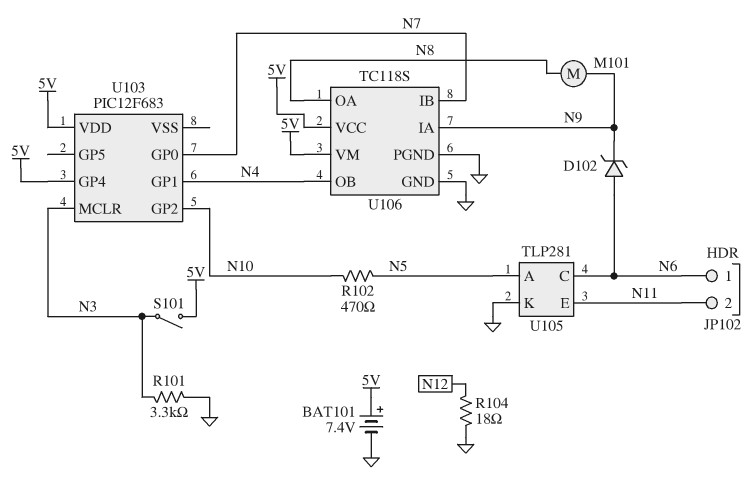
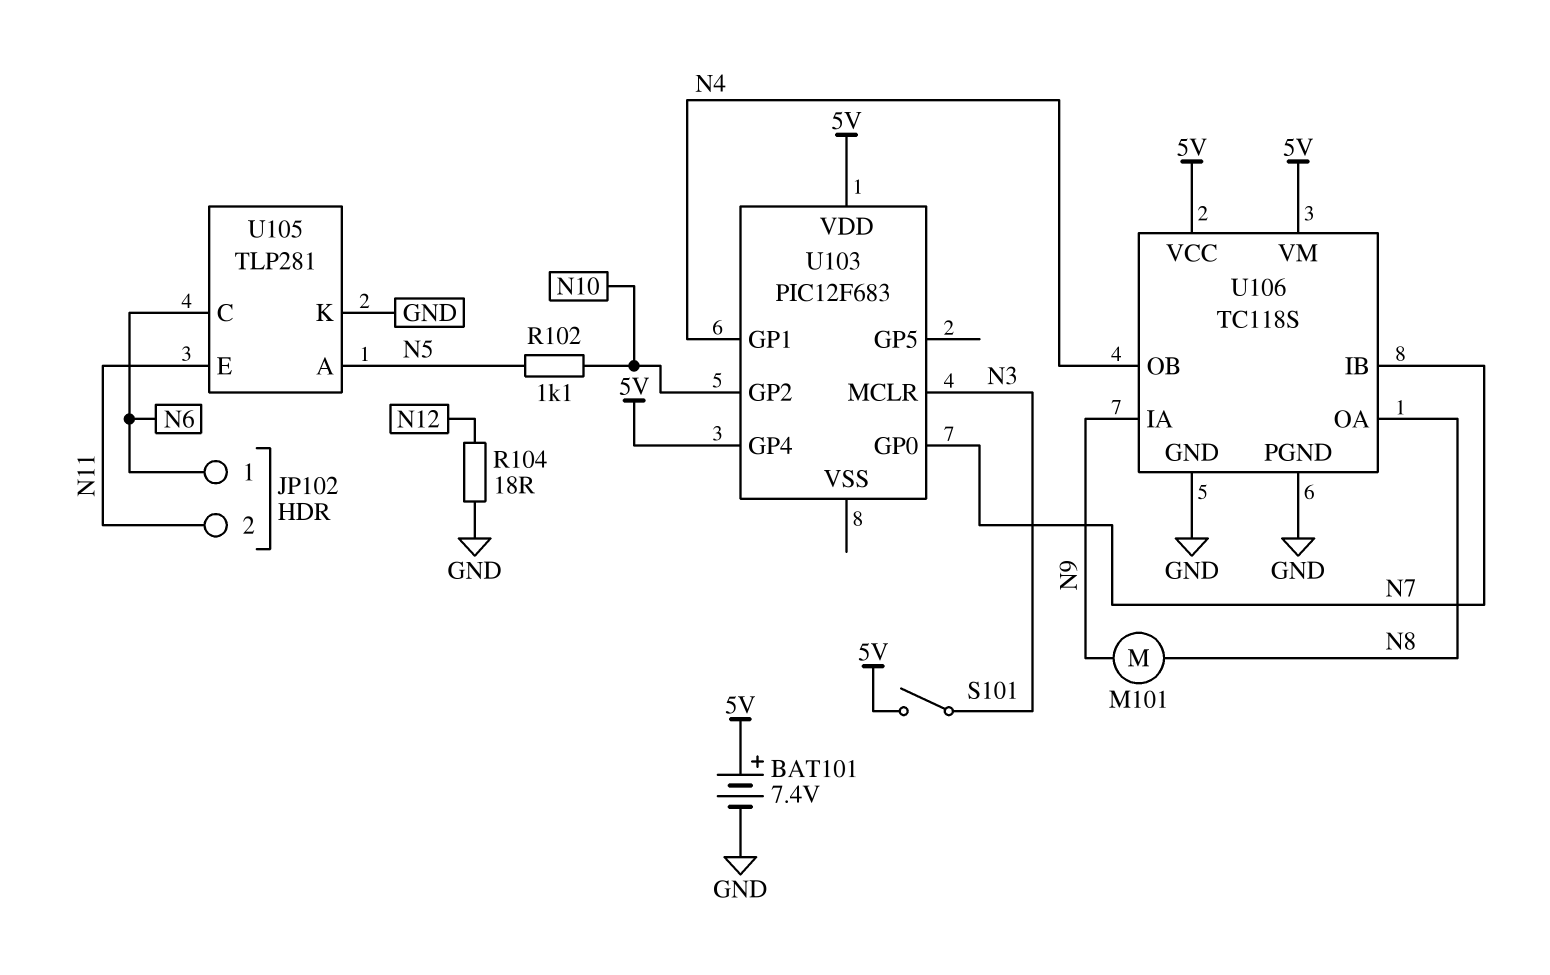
D102: zener (A N6, K N9) -> none
R101: 3.3k (GND, N3) -> none
R102: 470 (N5, N10) -> 1.1k (N5, N10)

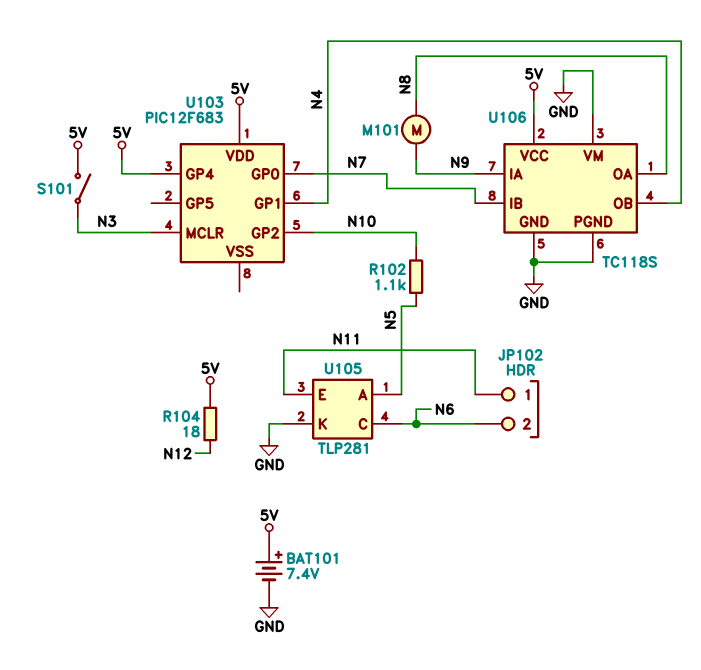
JP102 pin 1: N6 -> N11
JP102 pin 2: N11 -> N6
R104: 18 (GND, N12) -> 18 (5V, N12)
U106 pin VM: 5V -> GND

